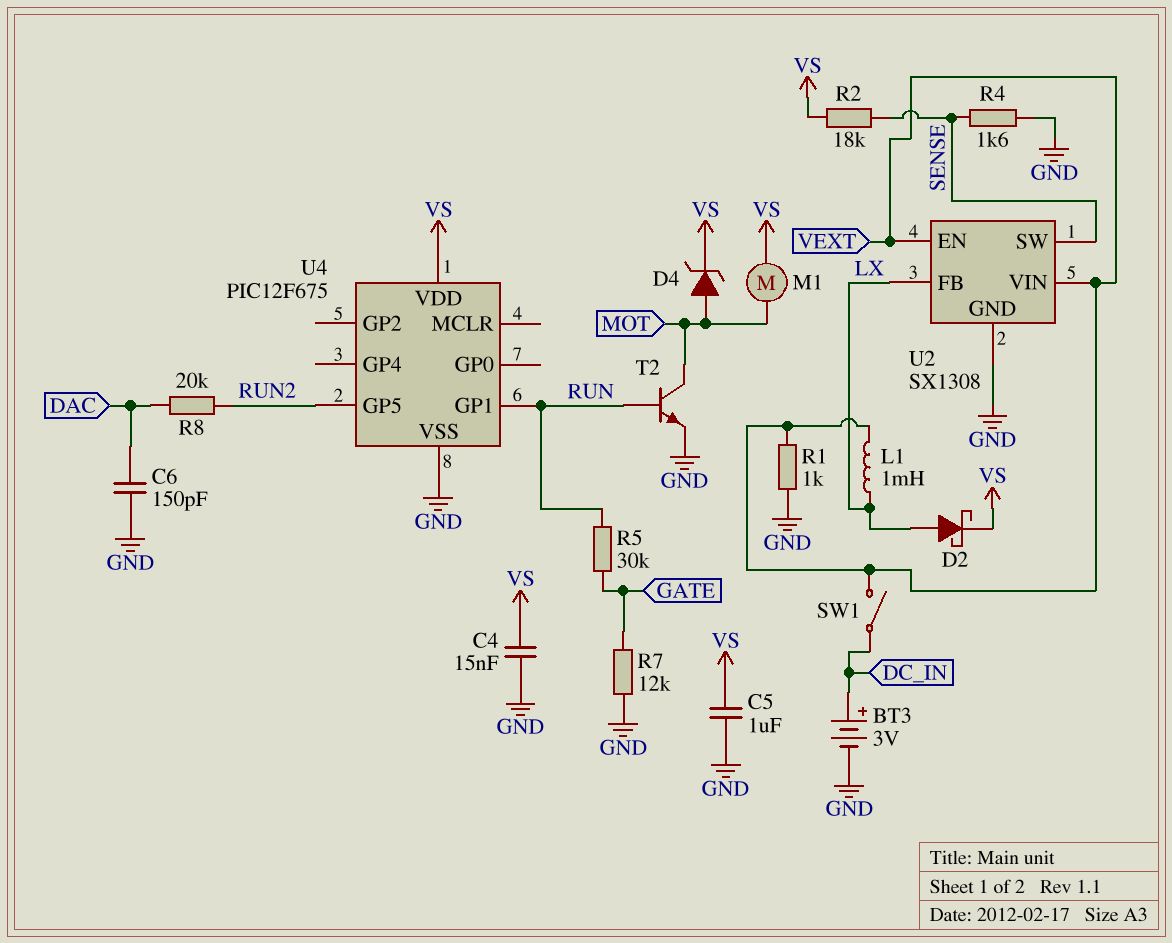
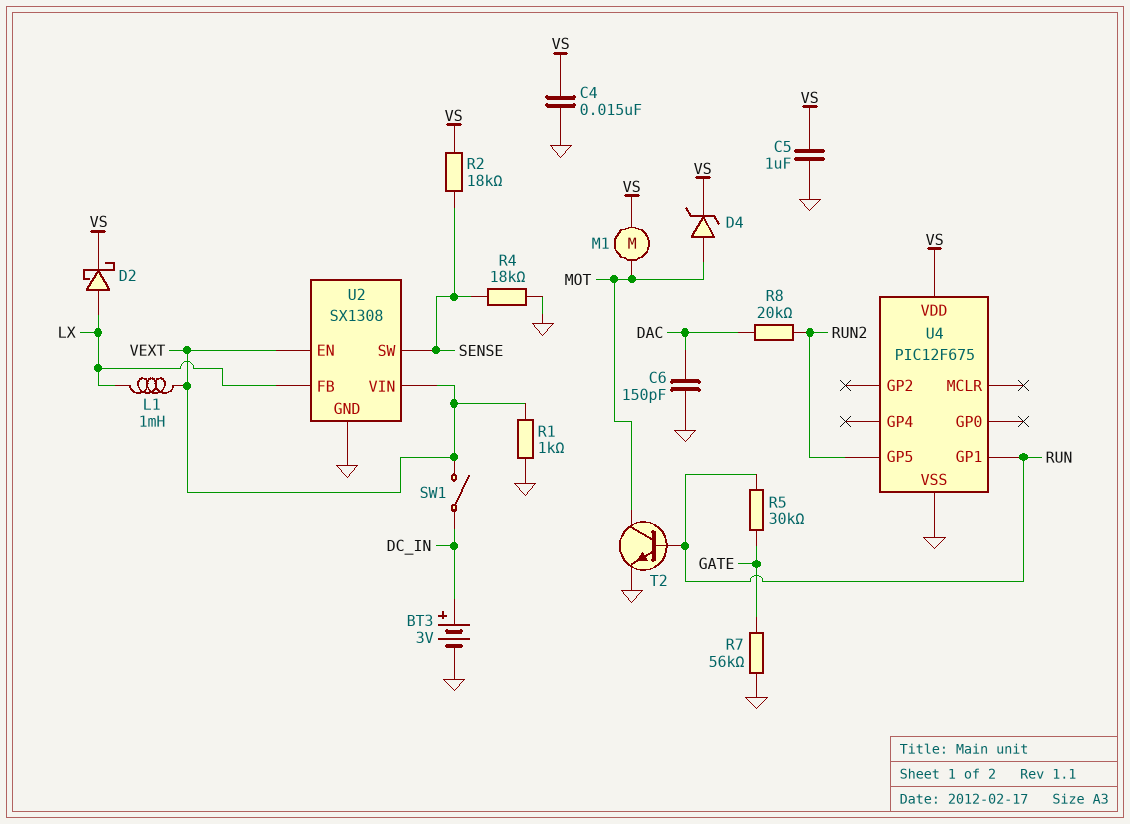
R4: 1.6k (GND, SENSE) -> 18k (GND, SENSE)
R7: 12k (GATE, GND) -> 56k (GATE, GND)

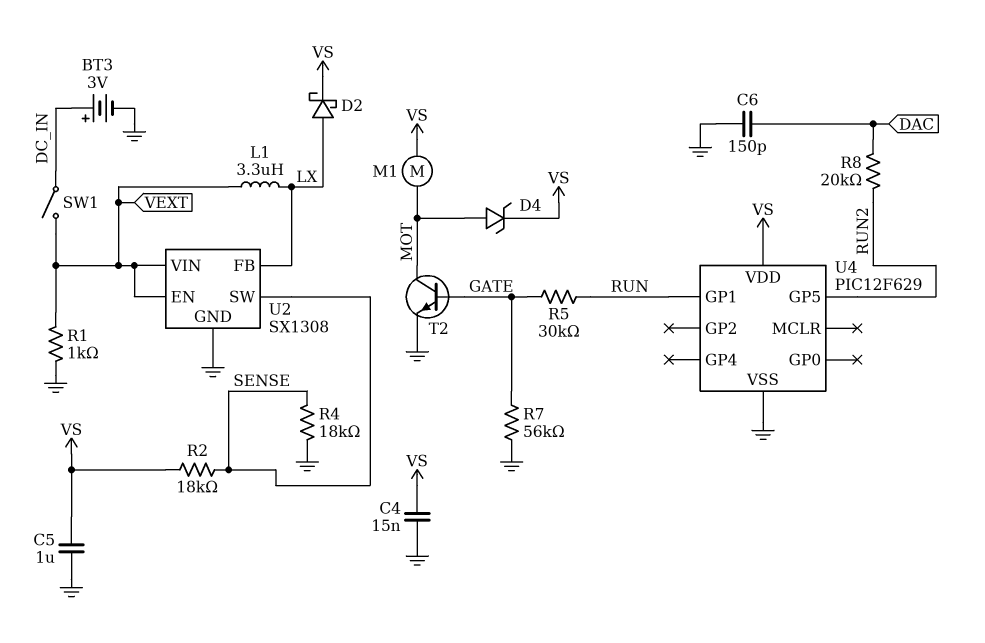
L1: 1mH (LX, VEXT) -> 3.3uH (LX, VEXT)
T2: NPN (B RUN, C MOT, E GND) -> NPN (B GATE, C MOT, E GND)
U4: PIC12F675 -> PIC12F629

